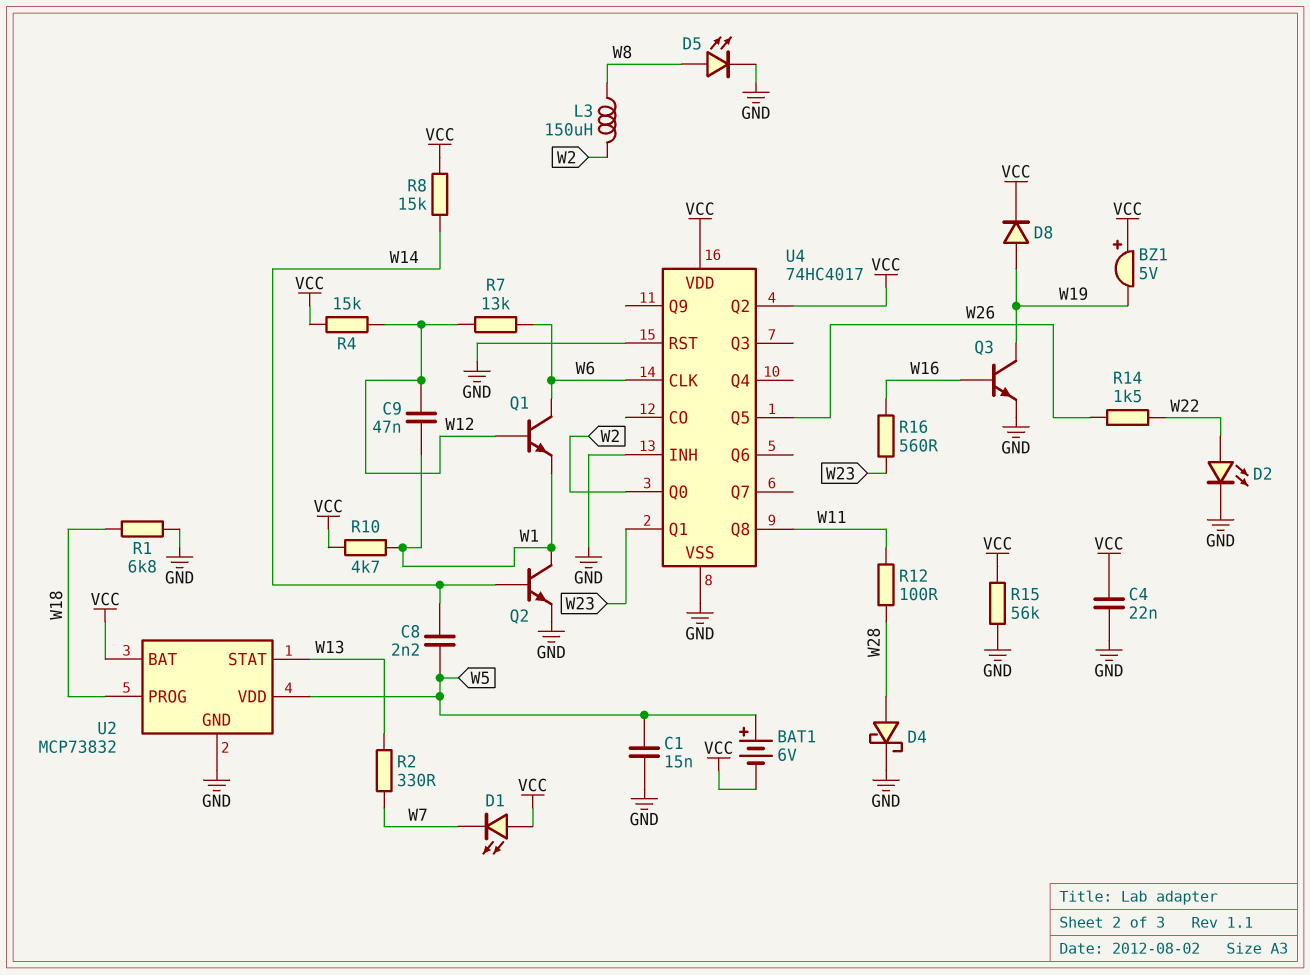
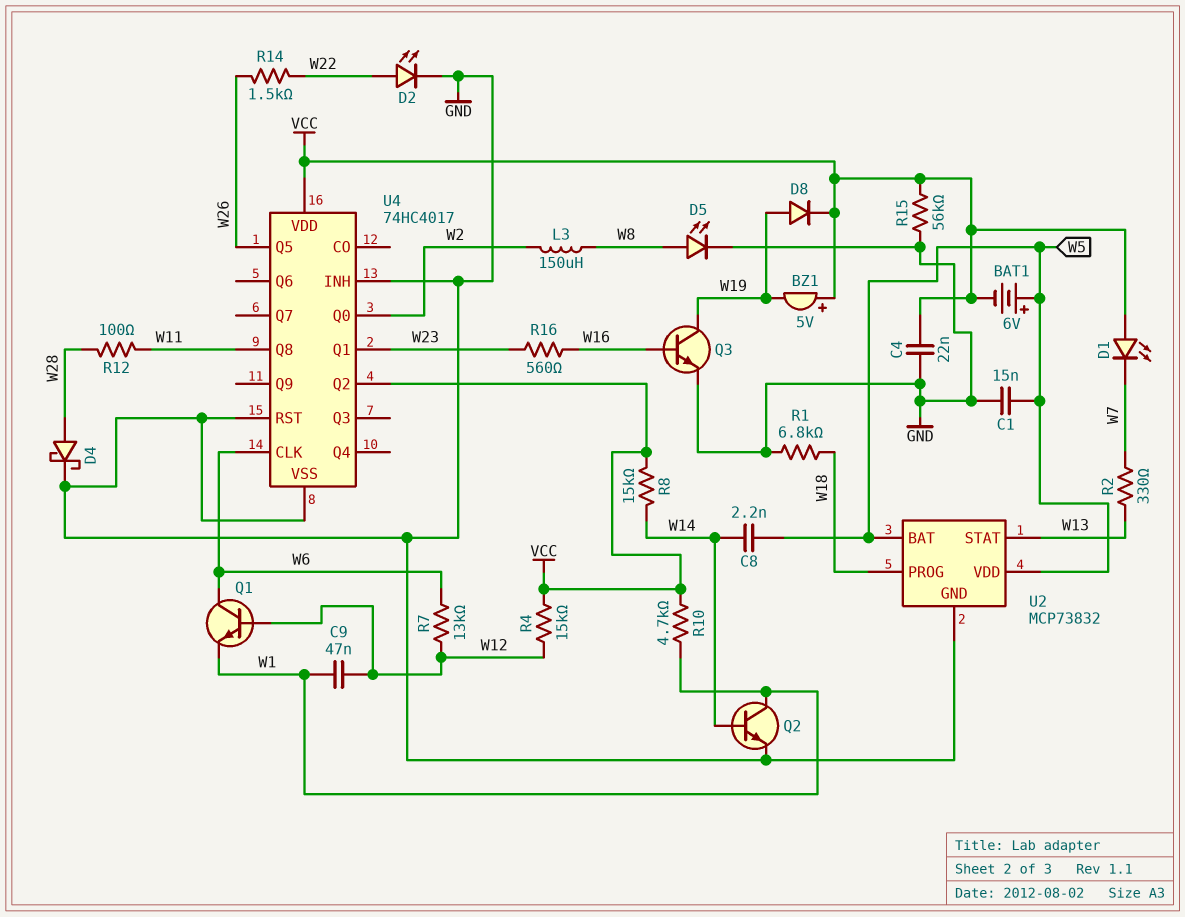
U2 pin BAT: VCC -> W5

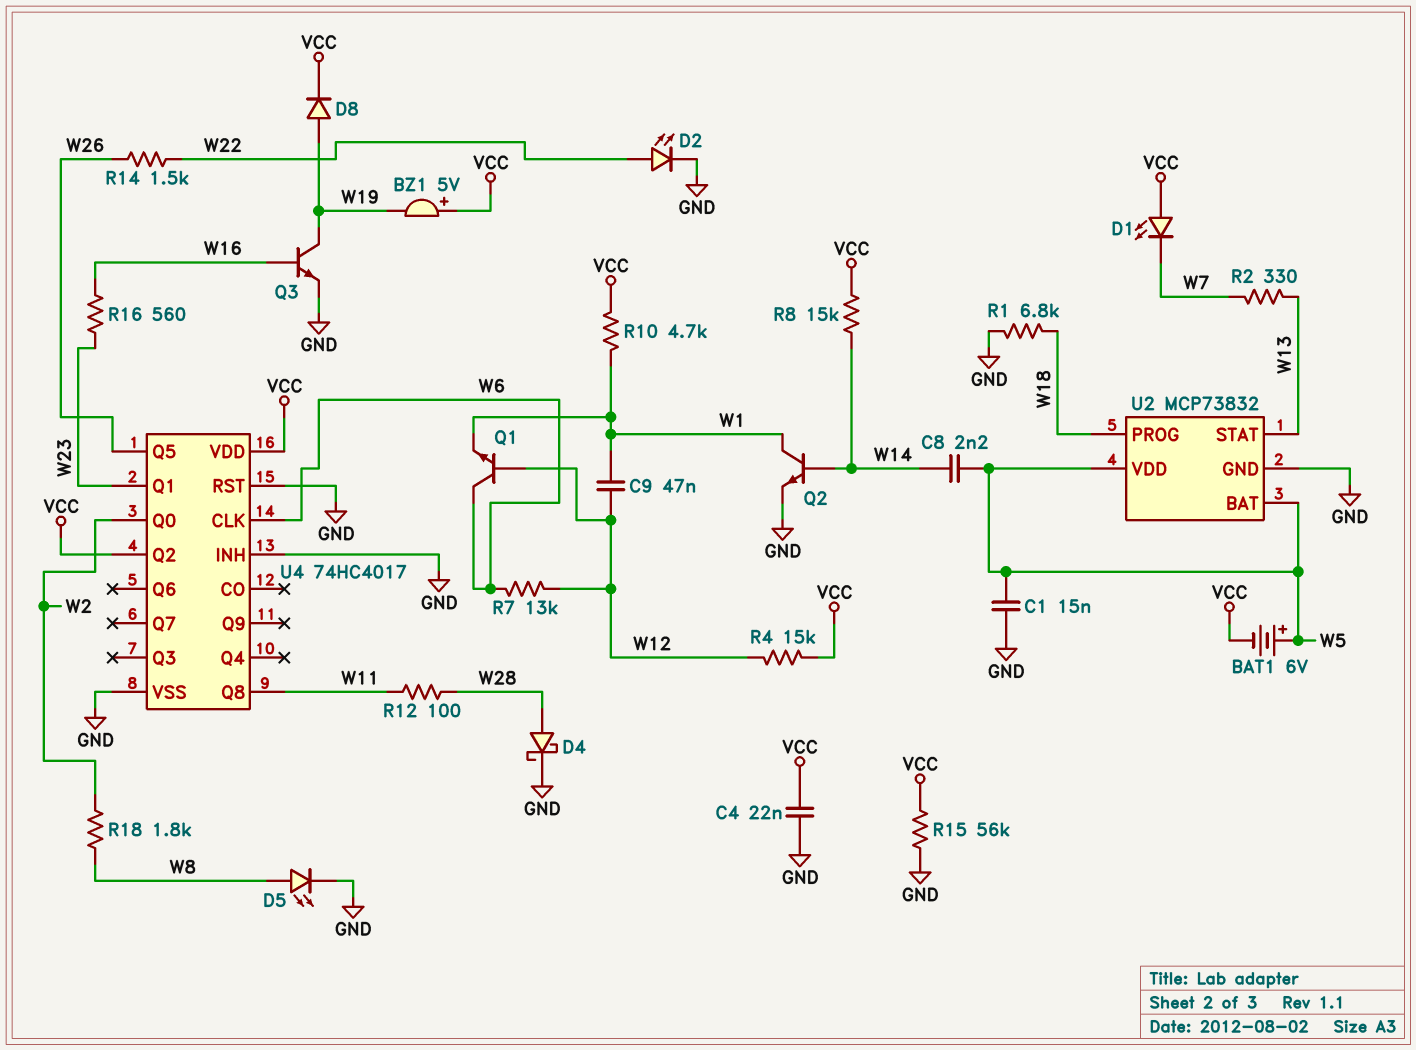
L3: 150uH (W2, W8) -> none
R18: none -> 1.8k (W2, W8)

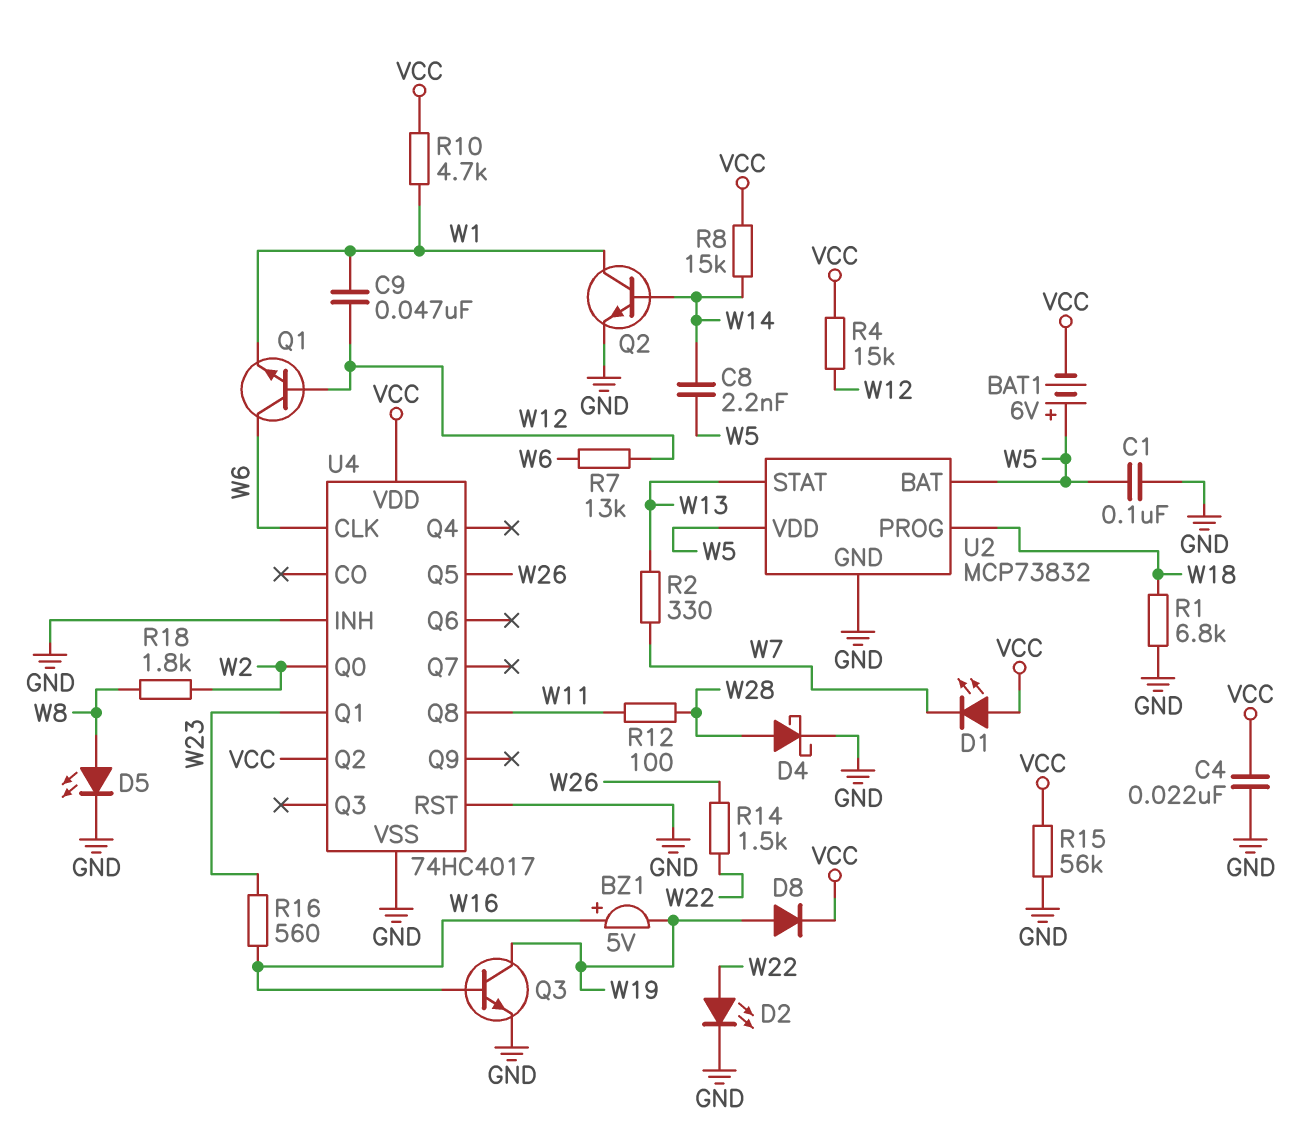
BZ1: buzzer 5V (plus VCC, minus W19) -> buzzer 5V (plus W16, minus W19)
C1: 15nF (GND, W5) -> 100nF (GND, W5)

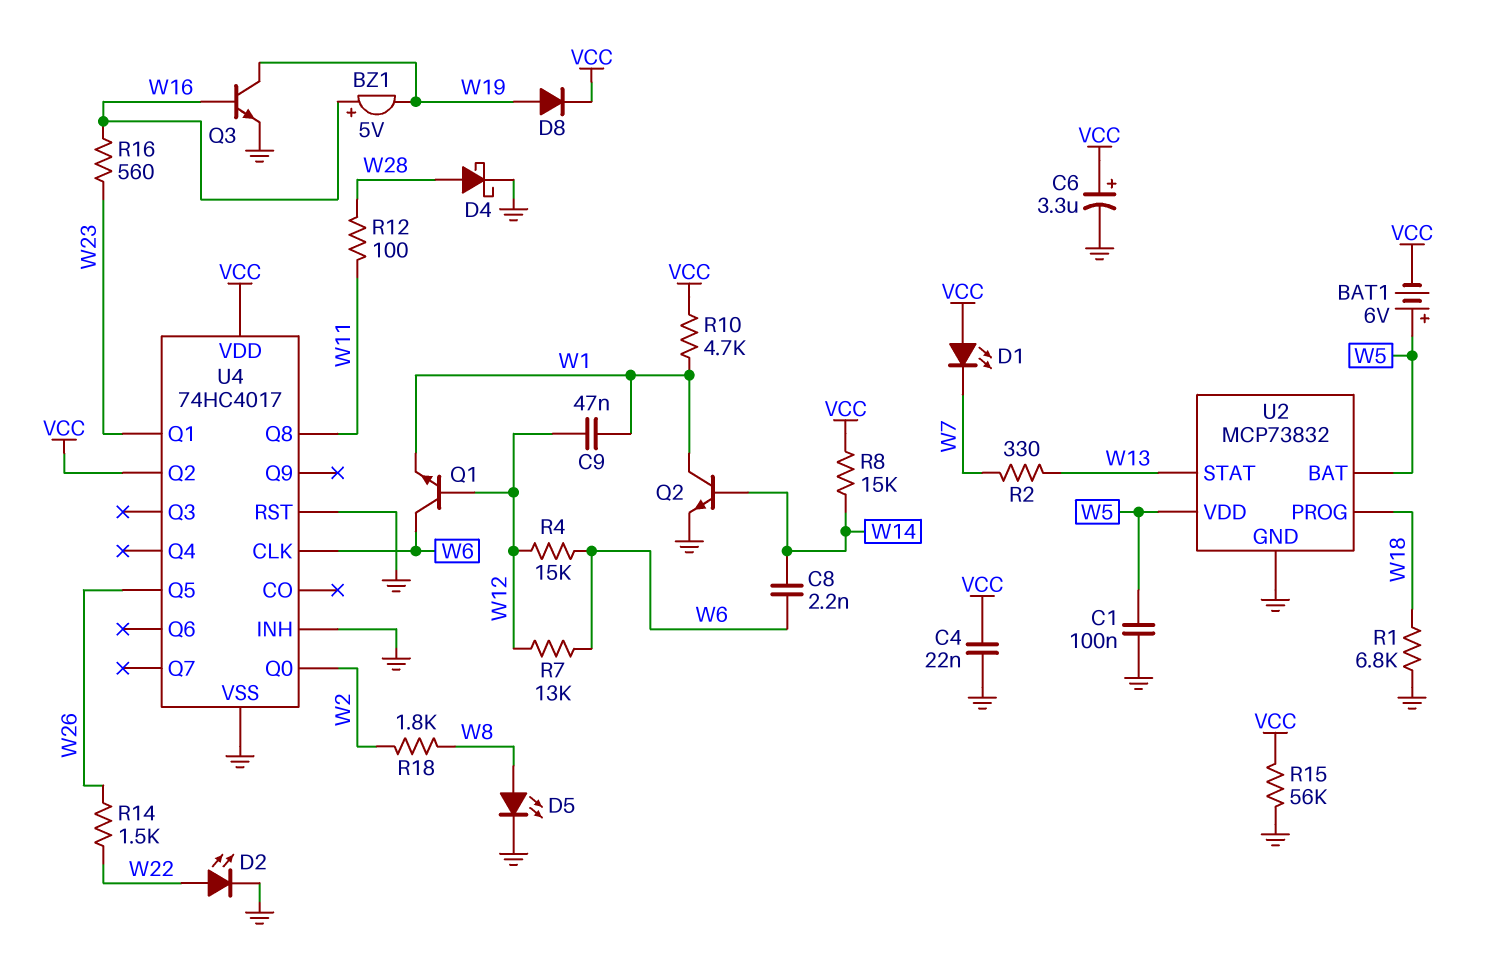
C6: none -> 3.3uF (plus VCC, minus GND)
C8: 2.2nF (W5, W14) -> 2.2nF (W6, W14)
R4: 15k (VCC, W12) -> 15k (W6, W12)

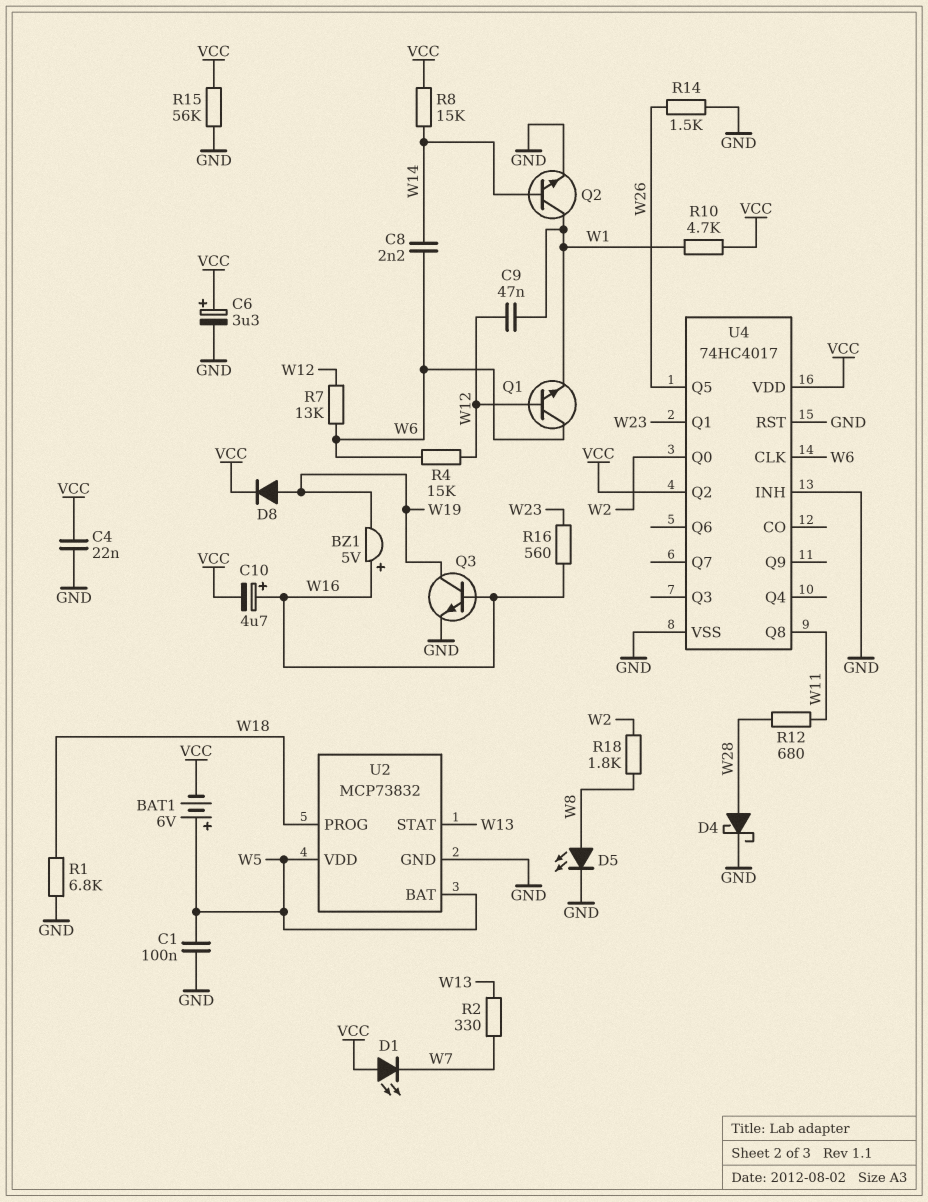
C10: none -> 4.7uF (plus W16, minus VCC)
D2: LED (A W22, K GND) -> none
R12: 100 (W11, W28) -> 680 (W11, W28)
R14: 1.5k (W22, W26) -> 1.5k (GND, W26)

